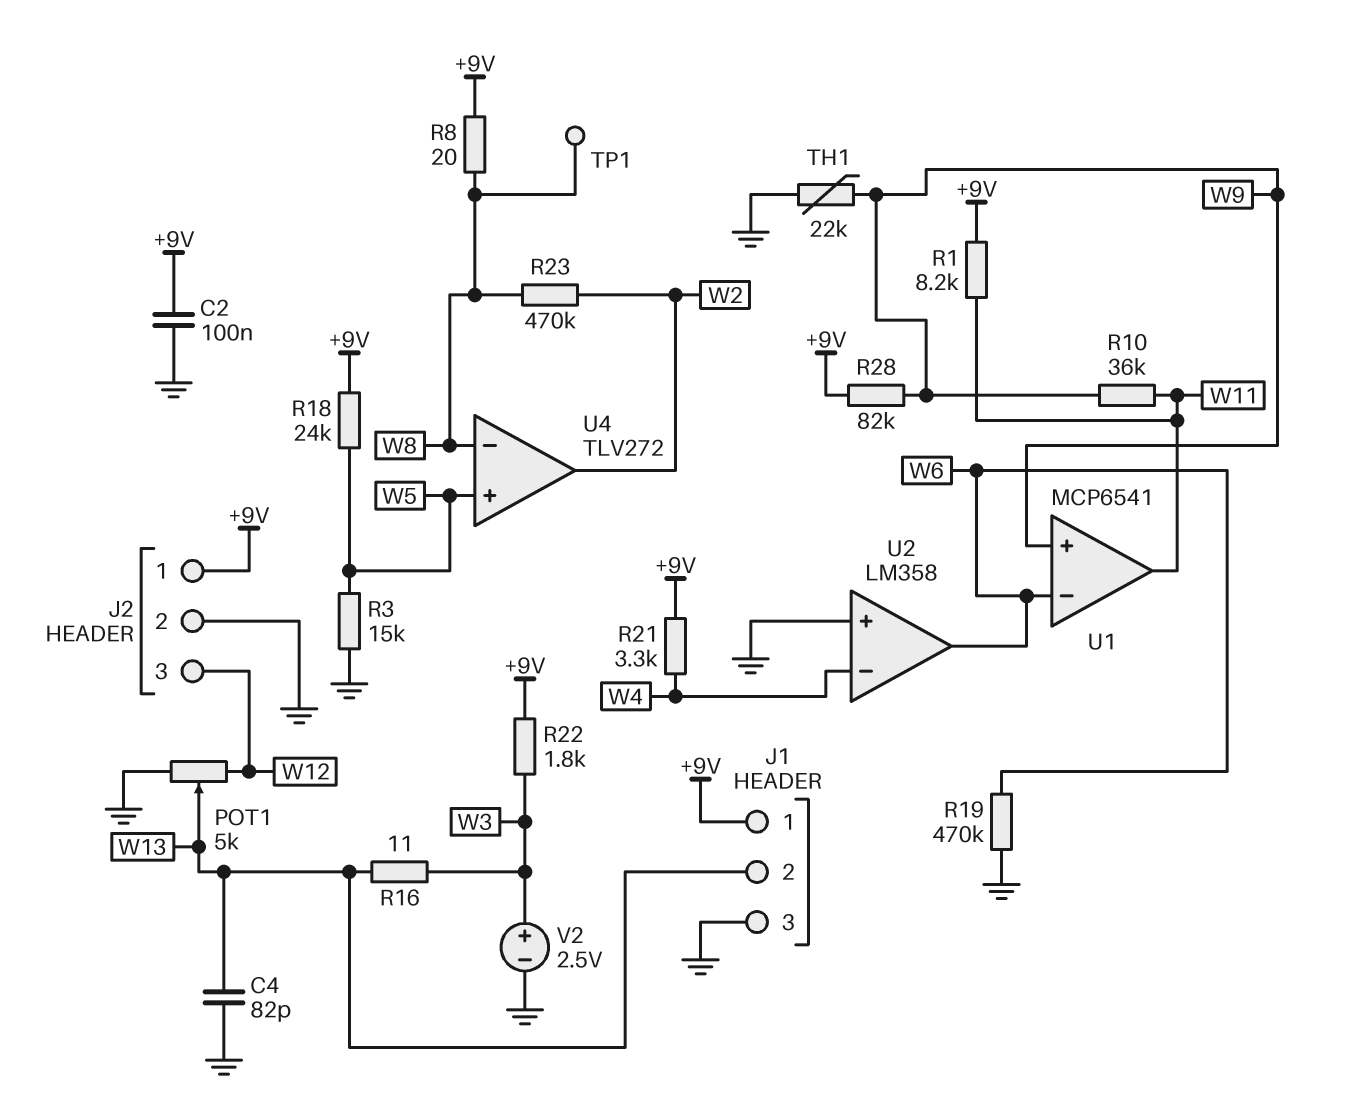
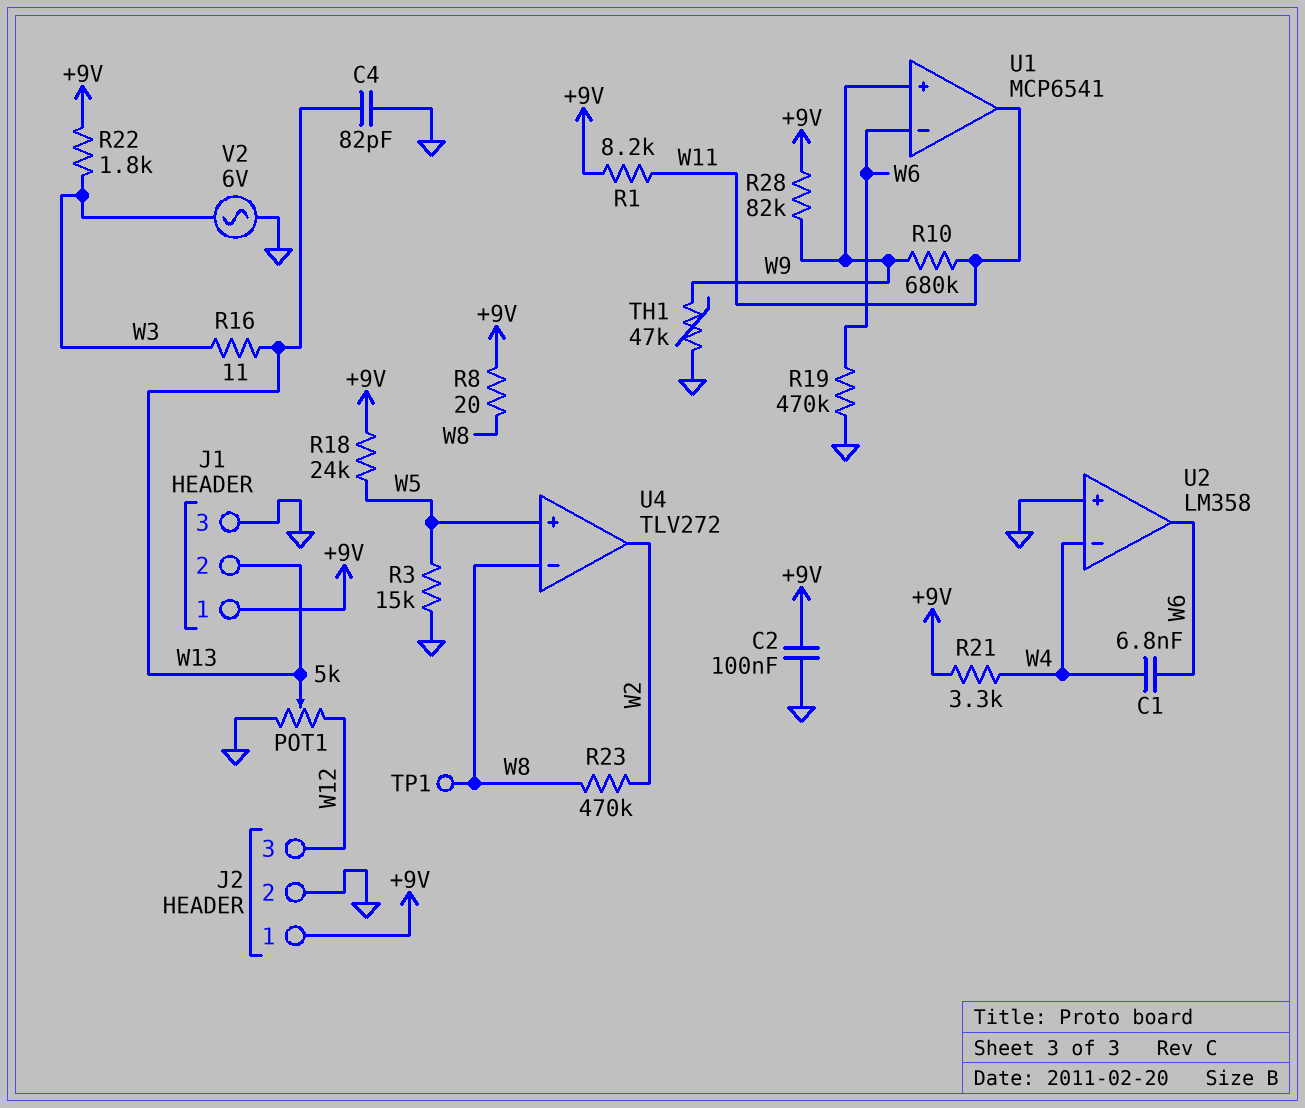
C1: none -> 6.8nF (W4, W6)
R10: 36k (W9, W11) -> 680k (W9, W11)
TH1: 22k (GND, W9) -> 47k (GND, W9)
V2: 2.5V (plus W3, minus GND) -> AC 6V (GND, W3)

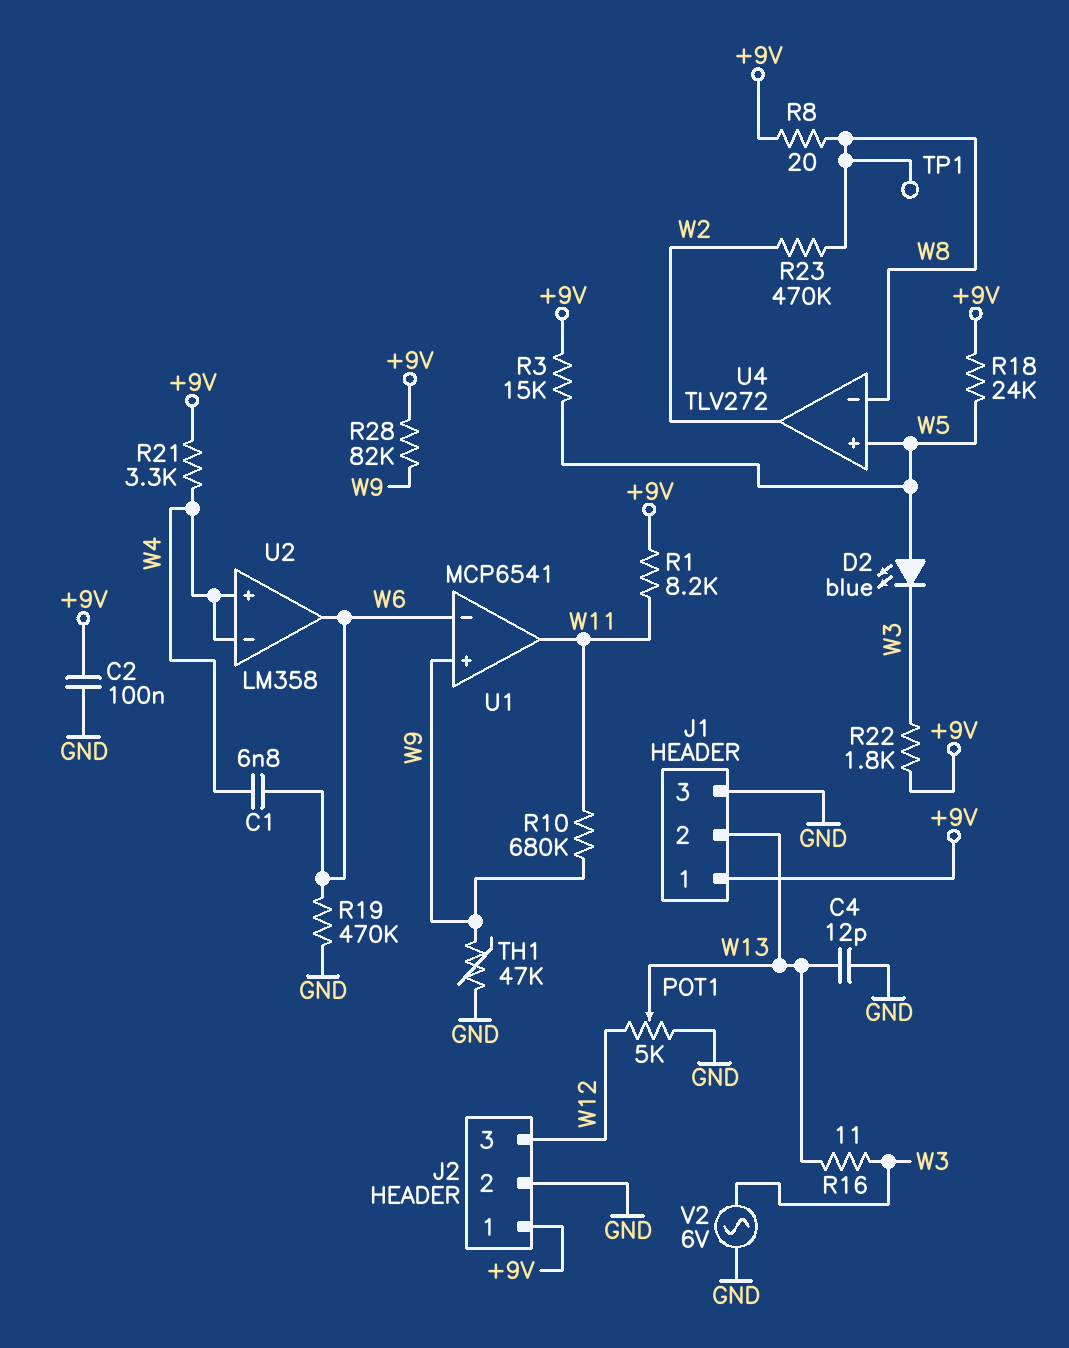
C4: 82pF (GND, W13) -> 12pF (GND, W13)
D2: none -> LED blue (A W5, K W3)
R3: 15k (GND, W5) -> 15k (+9V, W5)
U2 pin in+: GND -> W4

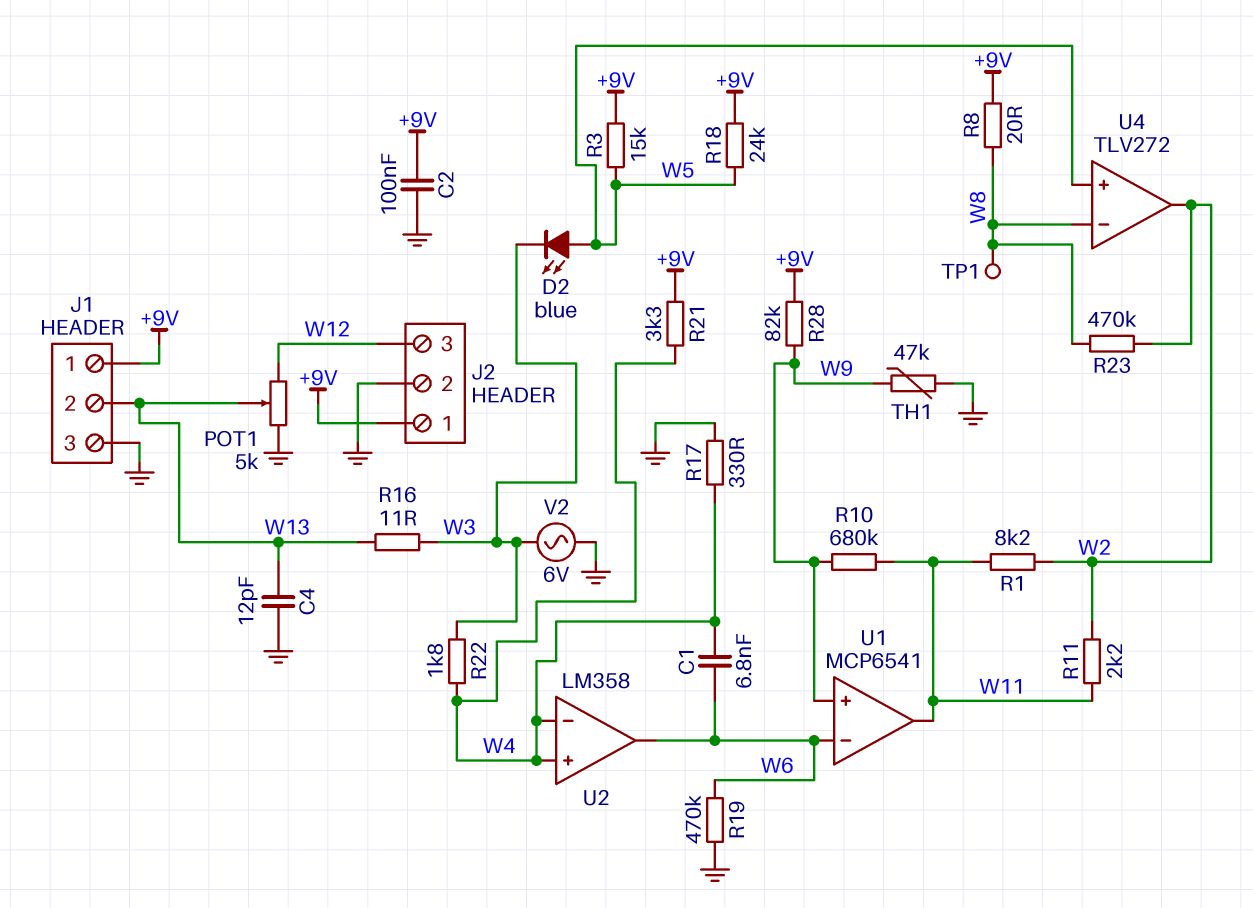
R1: 8.2k (+9V, W11) -> 8.2k (W2, W11)
R11: none -> 2.2k (W2, W11)
R17: none -> 330 (GND, W4)
R22: 1.8k (+9V, W3) -> 1.8k (W3, W4)

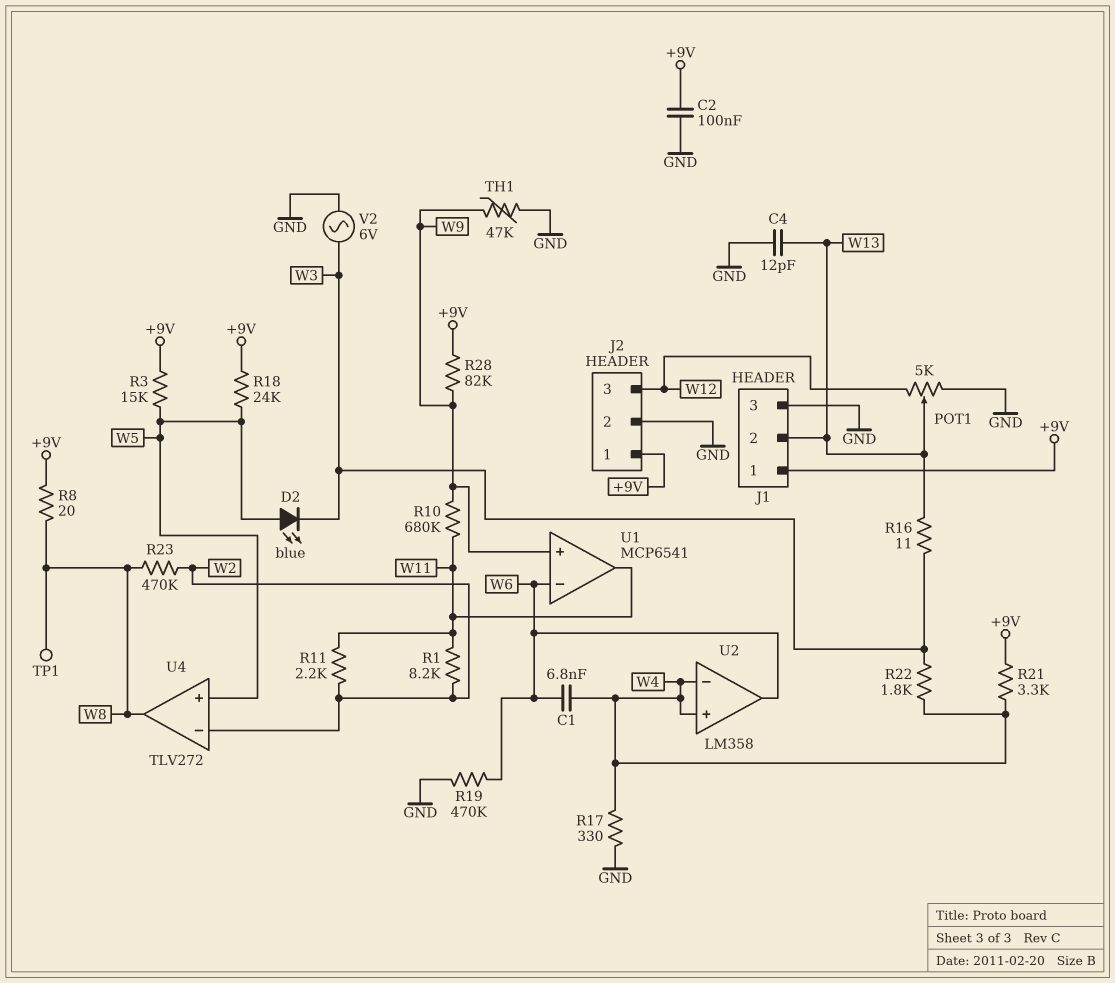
U4 pin in-: W8 -> W2
U4 pin out: W2 -> W8

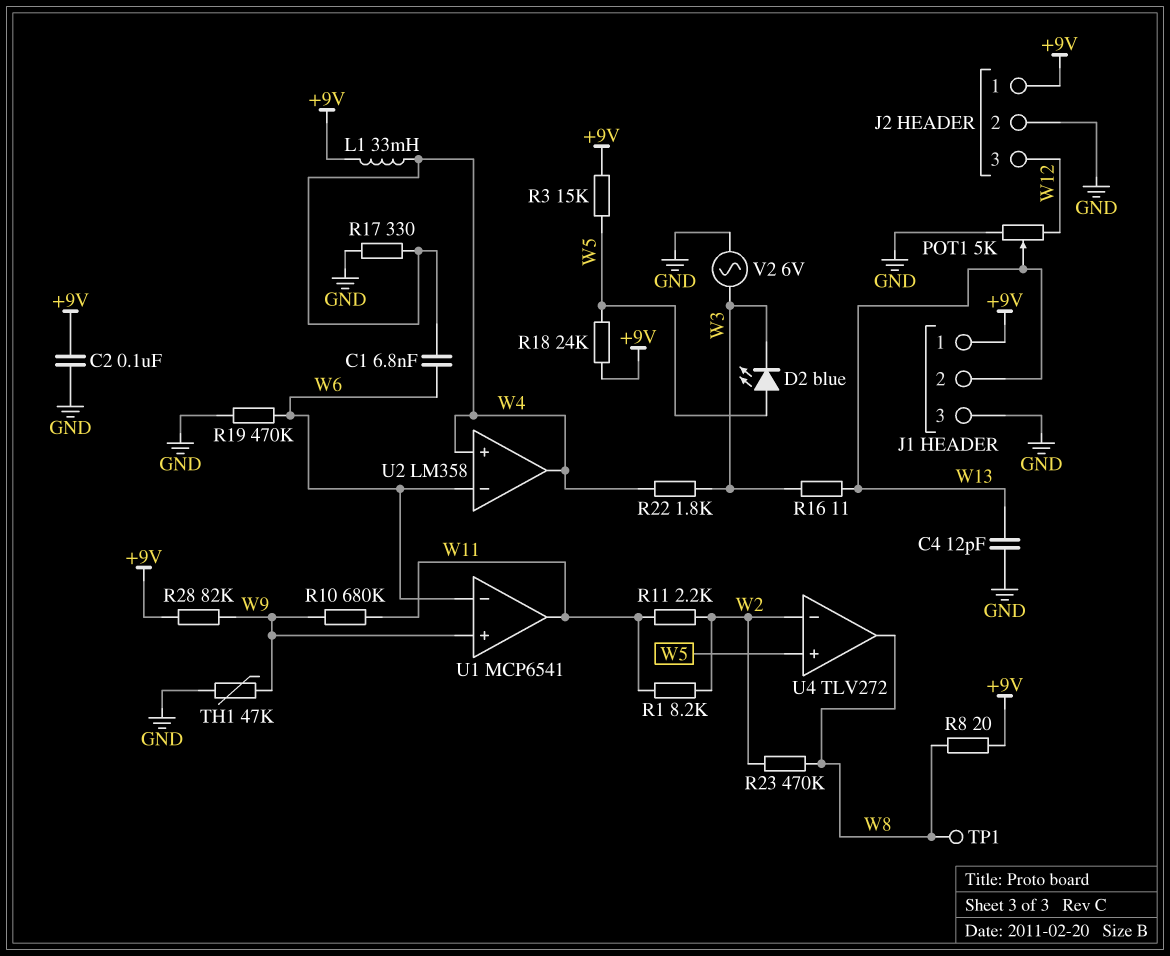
L1: none -> 33mH (+9V, W4)
R21: 3.3k (+9V, W4) -> none
U2 pin in-: W4 -> W6
U2 pin out: W6 -> W4

